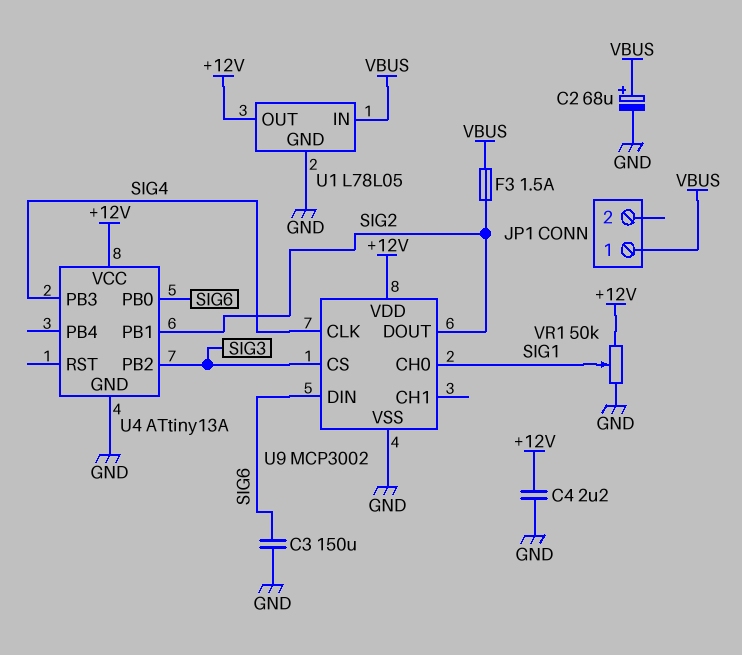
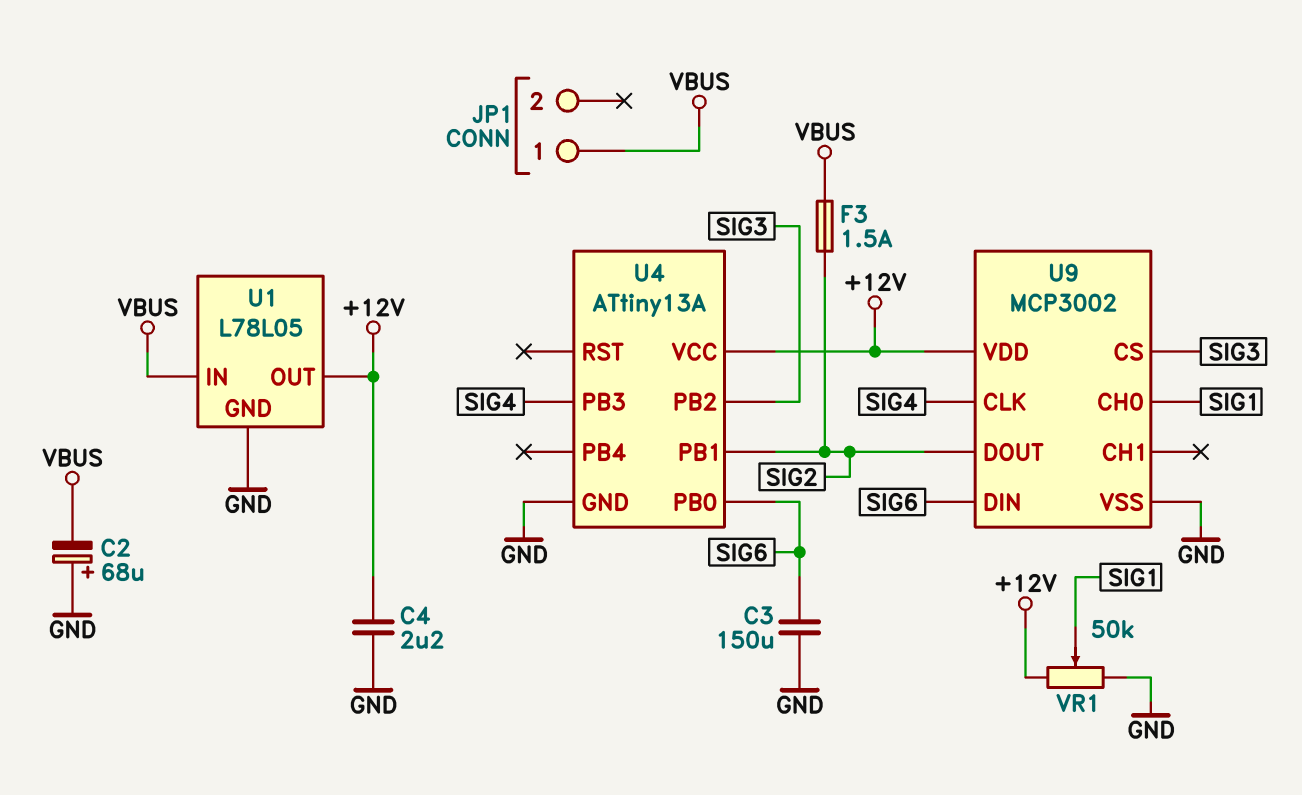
C2: 68uF (plus VBUS, minus GND) -> 68uF (plus GND, minus VBUS)

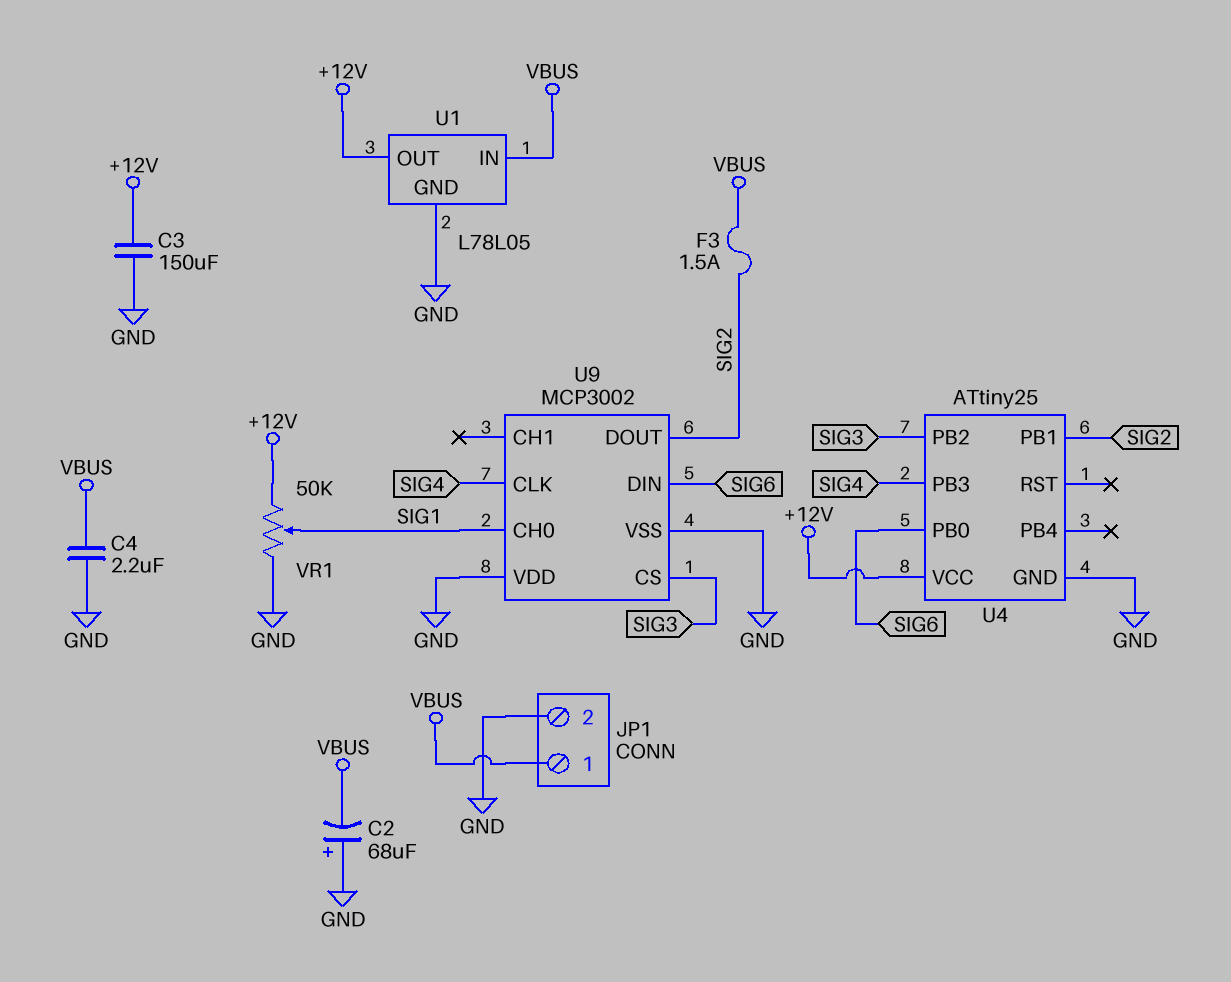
C3: 150uF (GND, SIG6) -> 150uF (+12V, GND)
C4: 2.2uF (+12V, GND) -> 2.2uF (GND, VBUS)
JP1 pin 2: none -> GND
U4: ATtiny13A -> ATtiny25
U9 pin VDD: +12V -> GND

